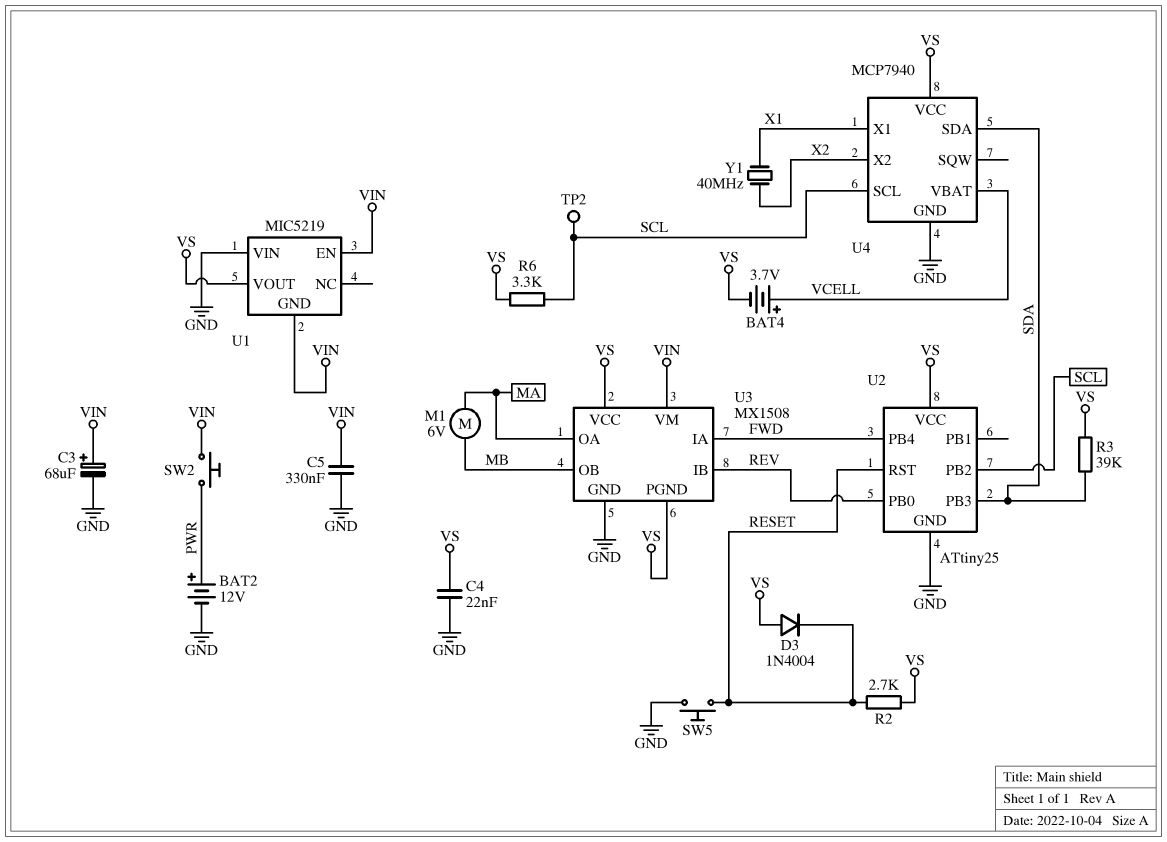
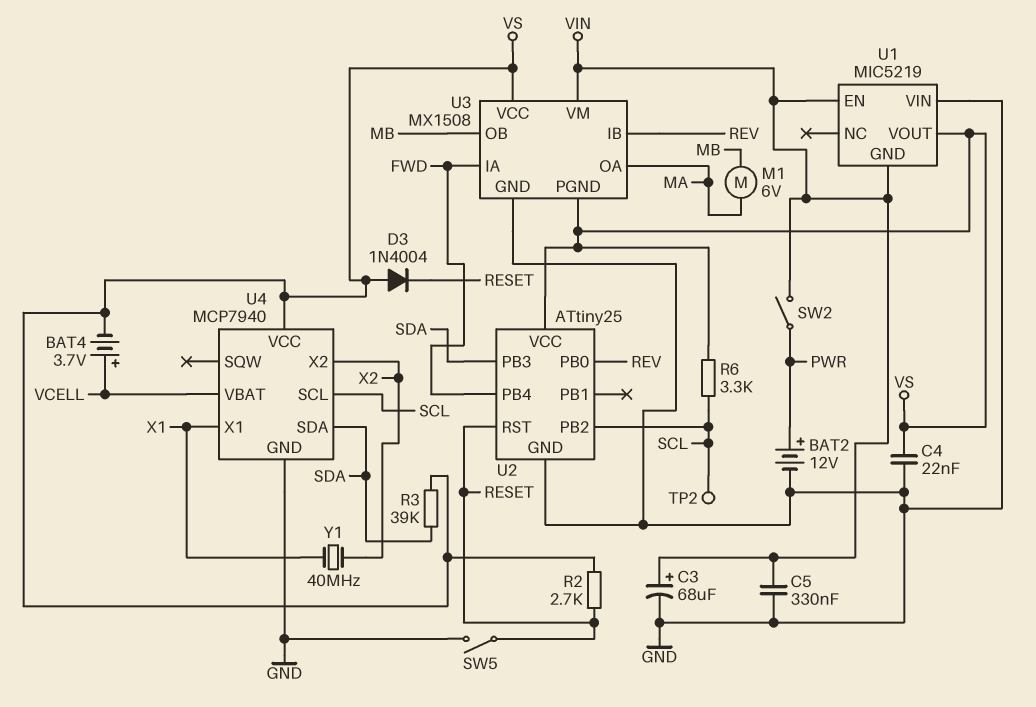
SW2: button (PWR, VIN) -> switch (PWR, VIN)
SW5: button (GND, RESET) -> switch (GND, RESET)

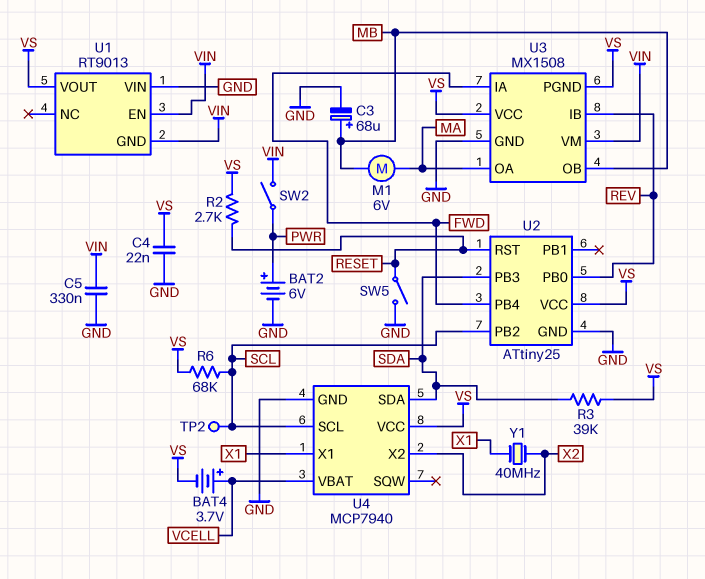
BAT2: 12V (plus PWR, minus GND) -> 6V (plus PWR, minus GND)
C3: 68uF (plus VIN, minus GND) -> 68uF (plus MB, minus GND)
D3: diode 1N4004 (A VS, K RESET) -> none
R6: 3.3k (SCL, VS) -> 68k (SCL, VS)
U1: MIC5219 -> RT9013

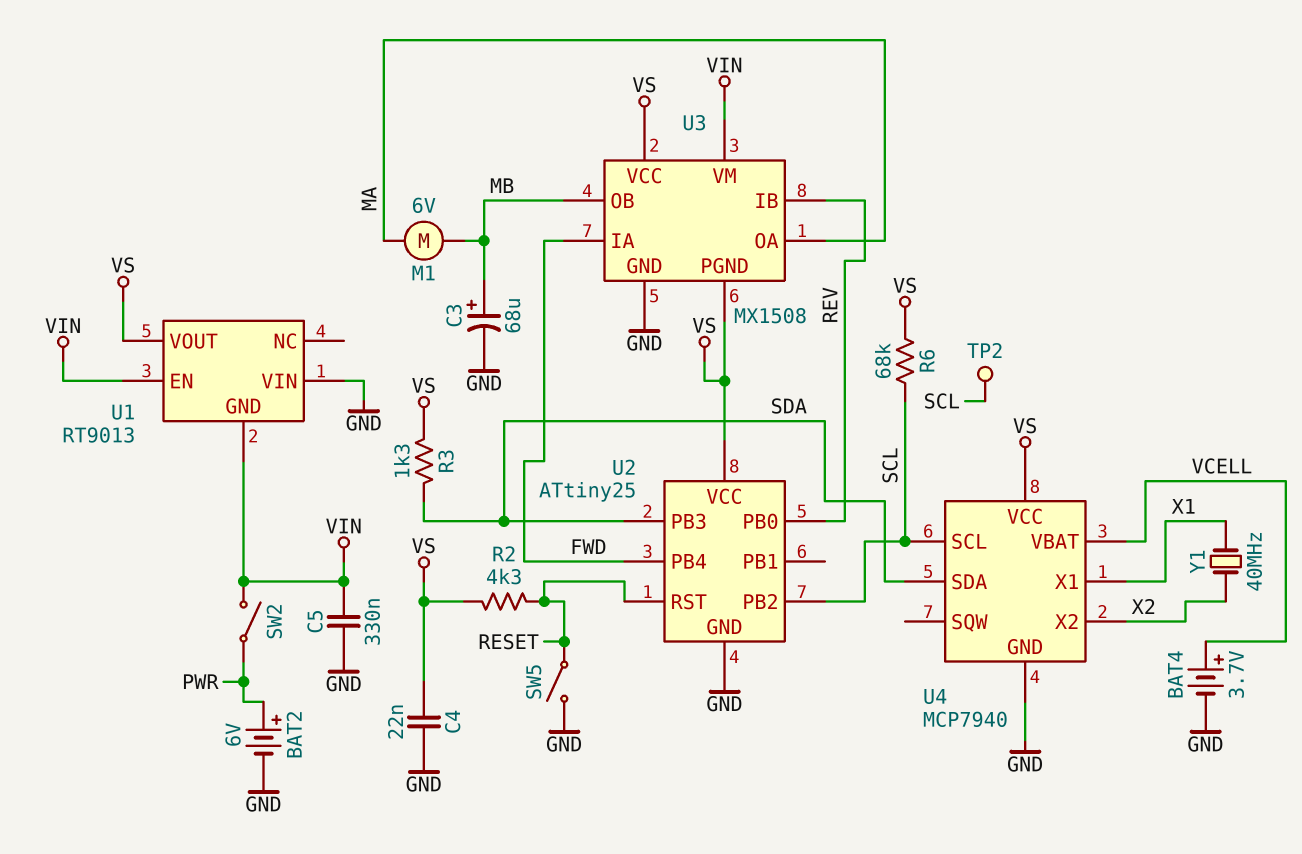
BAT4: 3.7V (plus VCELL, minus VS) -> 3.7V (plus VCELL, minus GND)
R2: 2.7k (RESET, VS) -> 4.3k (RESET, VS)
R3: 39k (SDA, VS) -> 1.3k (SDA, VS)

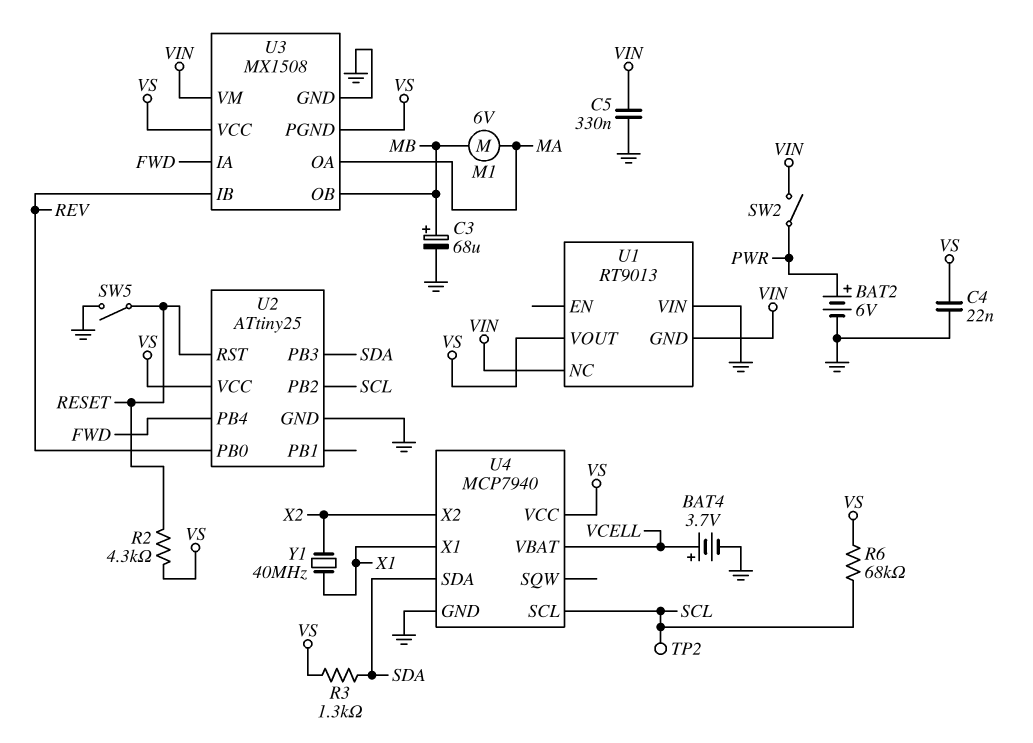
U1 pin EN: VIN -> none
U1 pin NC: none -> VIN

